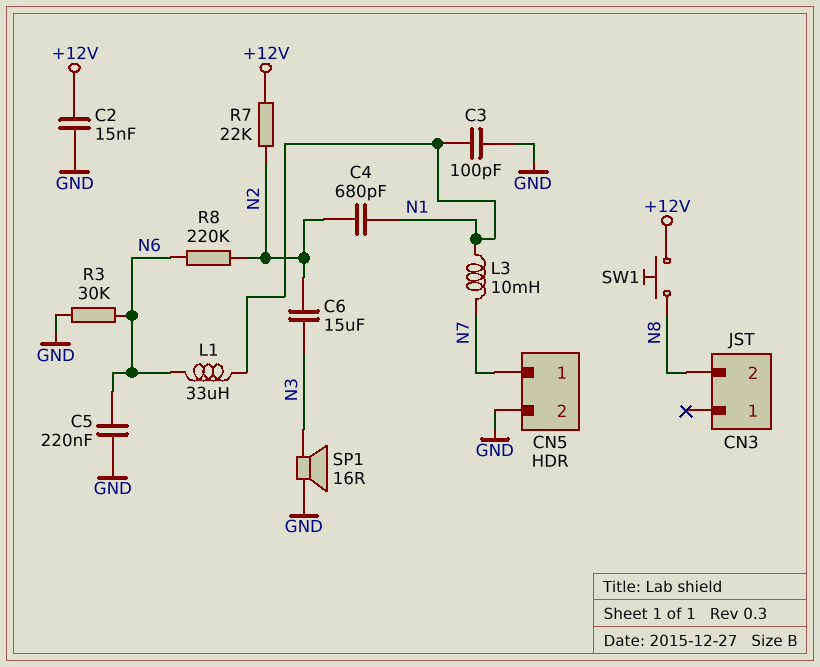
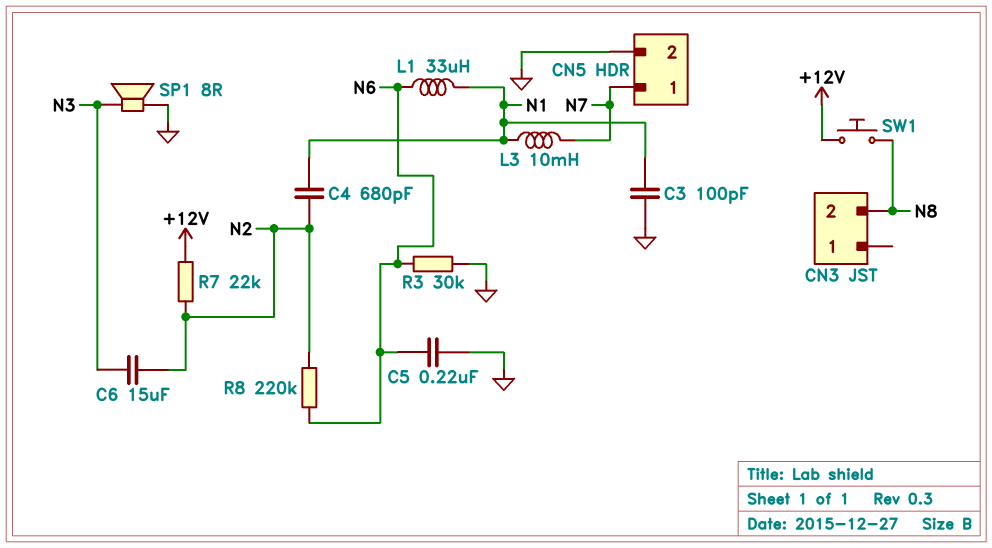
C2: 15nF (+12V, GND) -> none
SP1: speaker 16R (GND, N3) -> speaker 8R (GND, N3)

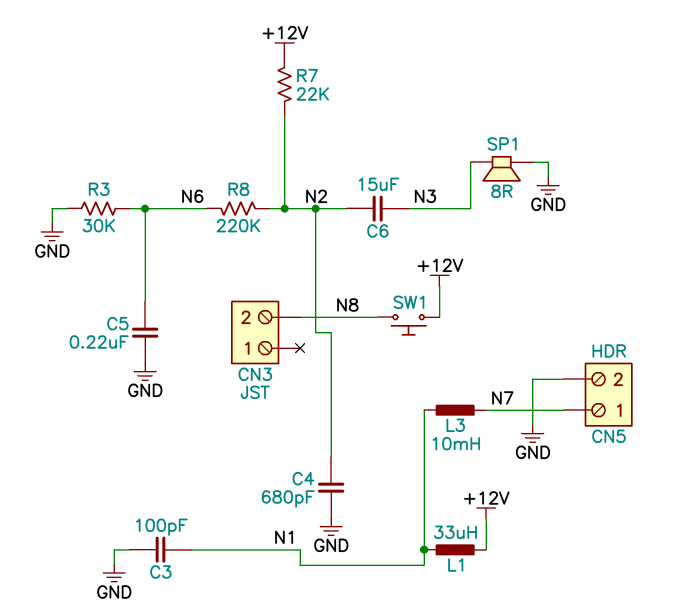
C4: 680pF (N1, N2) -> 680pF (GND, N2)
L1: 33uH (N1, N6) -> 33uH (+12V, N1)

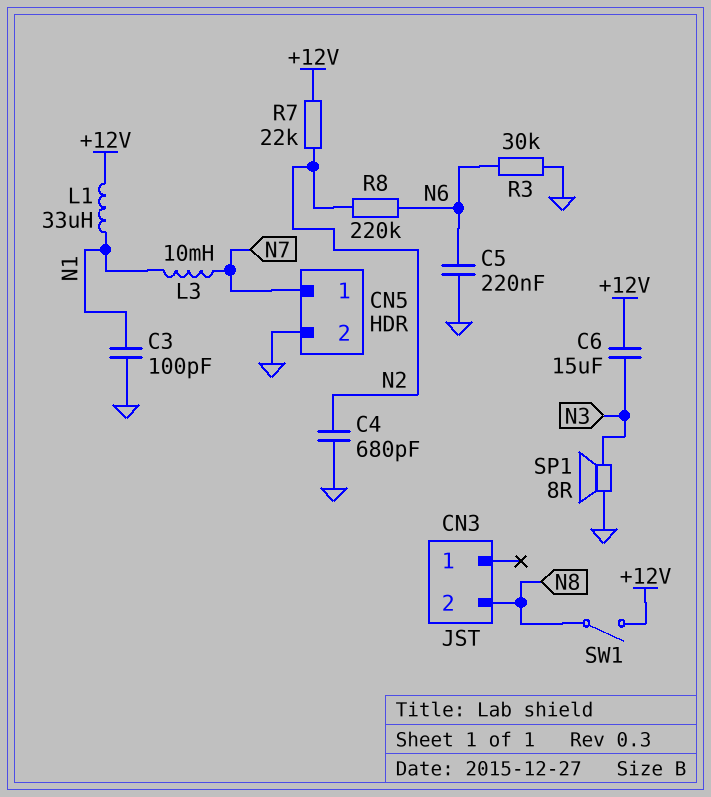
C6: 15uF (N2, N3) -> 15uF (+12V, N3)
SW1: button (+12V, N8) -> switch (+12V, N8)

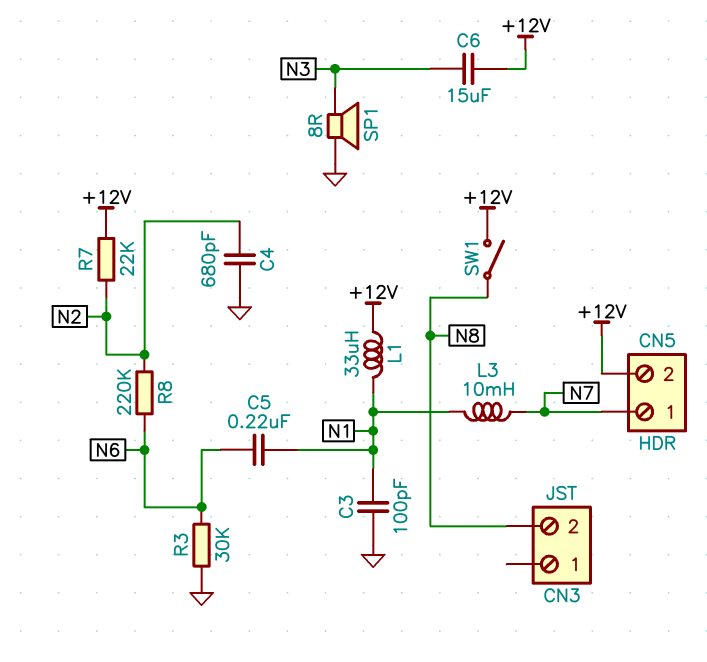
C5: 220nF (GND, N6) -> 220nF (N1, N6)
CN5 pin 2: GND -> +12V

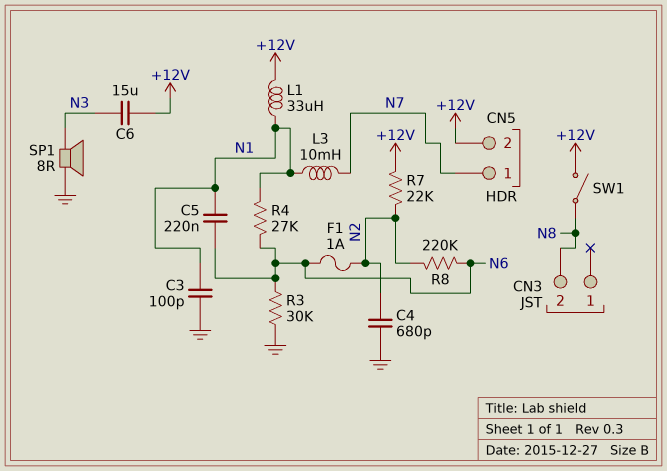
F1: none -> 1A (N2, N6)
R4: none -> 27k (N1, N6)

